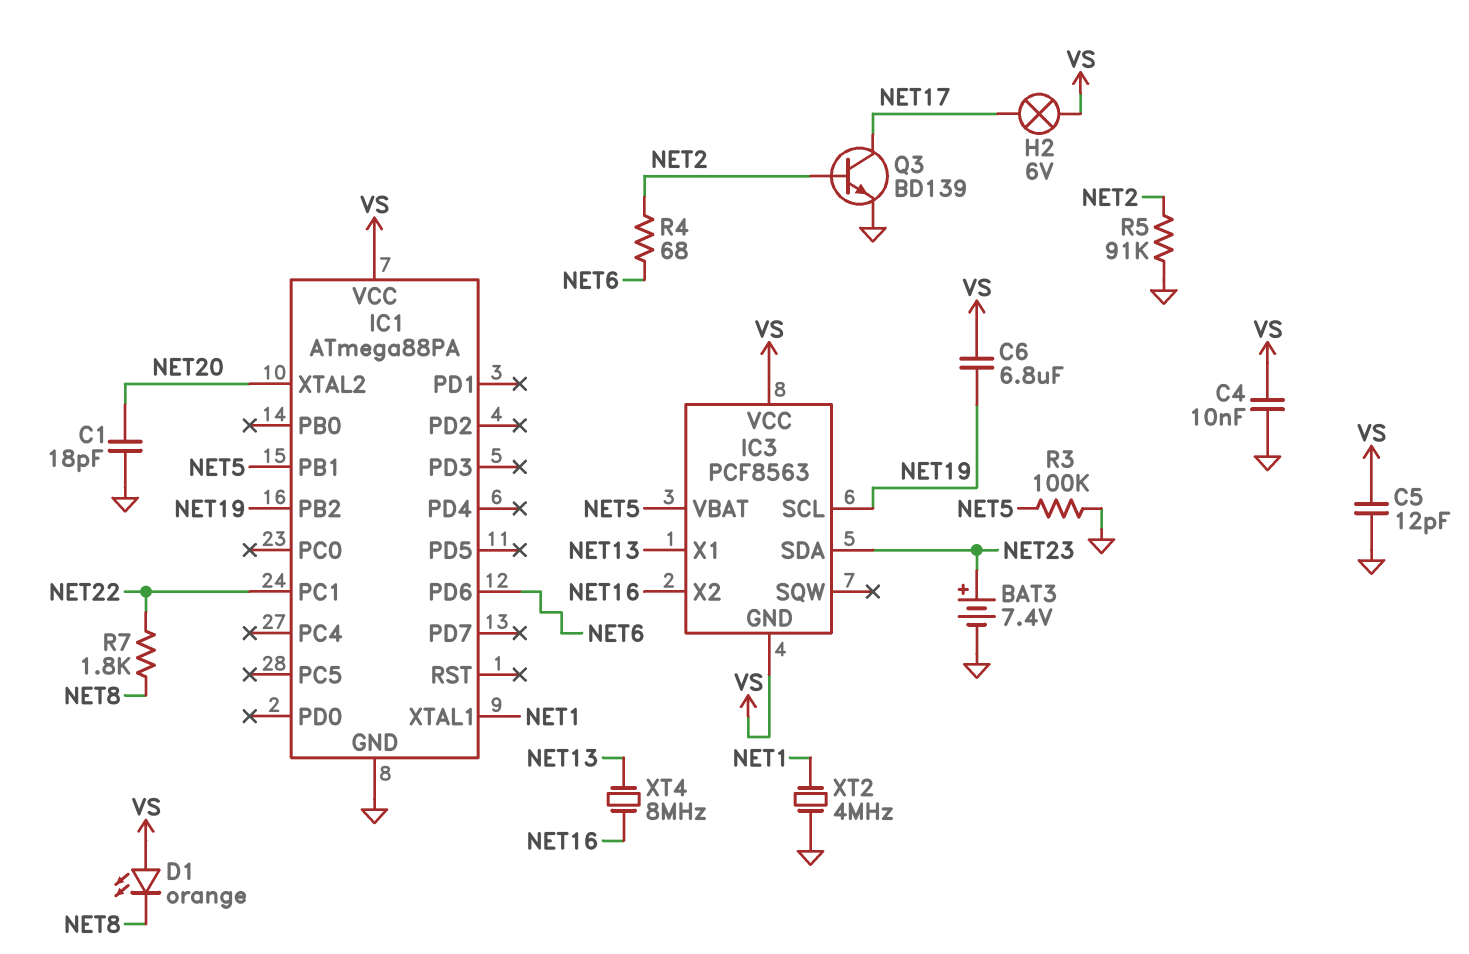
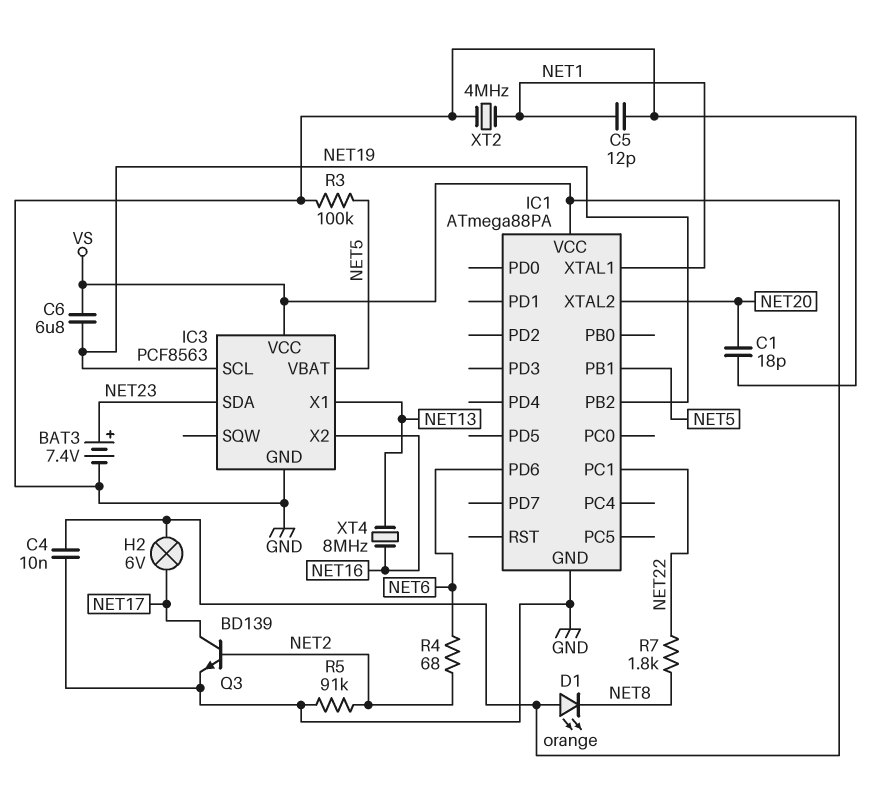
C5: 12pF (GND, VS) -> 12pF (GND, NET1)
IC3 pin GND: VS -> GND

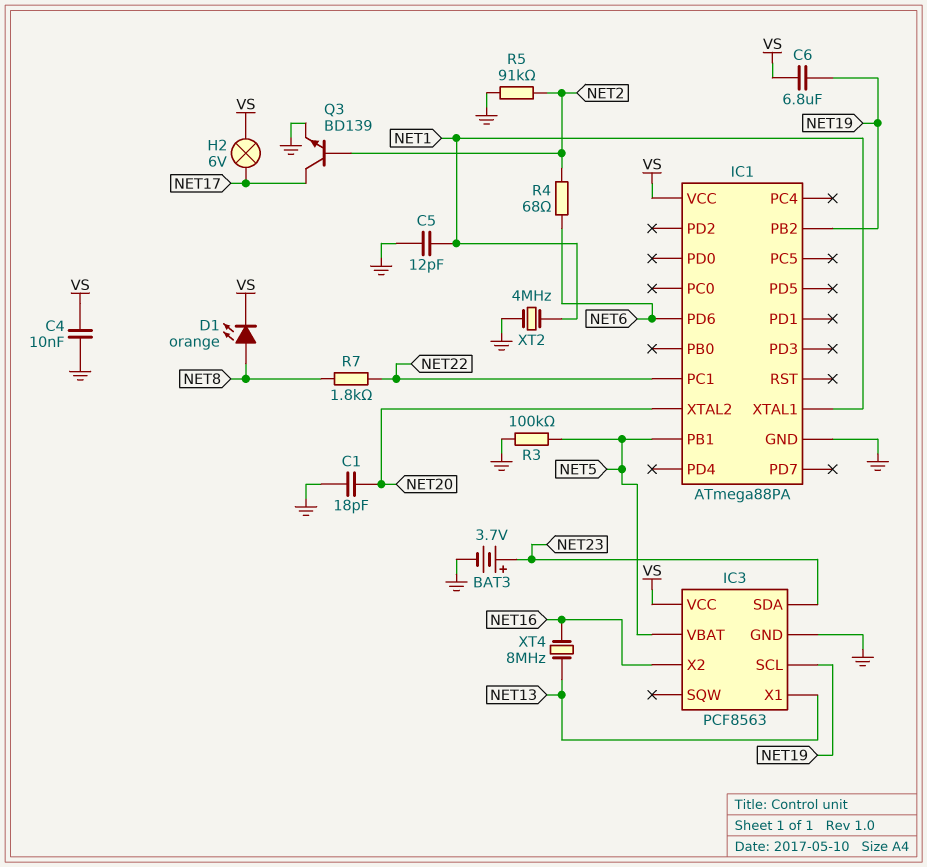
BAT3: 7.4V (plus NET23, minus GND) -> 3.7V (plus NET23, minus GND)
D1: LED orange (A VS, K NET8) -> LED orange (A NET8, K VS)

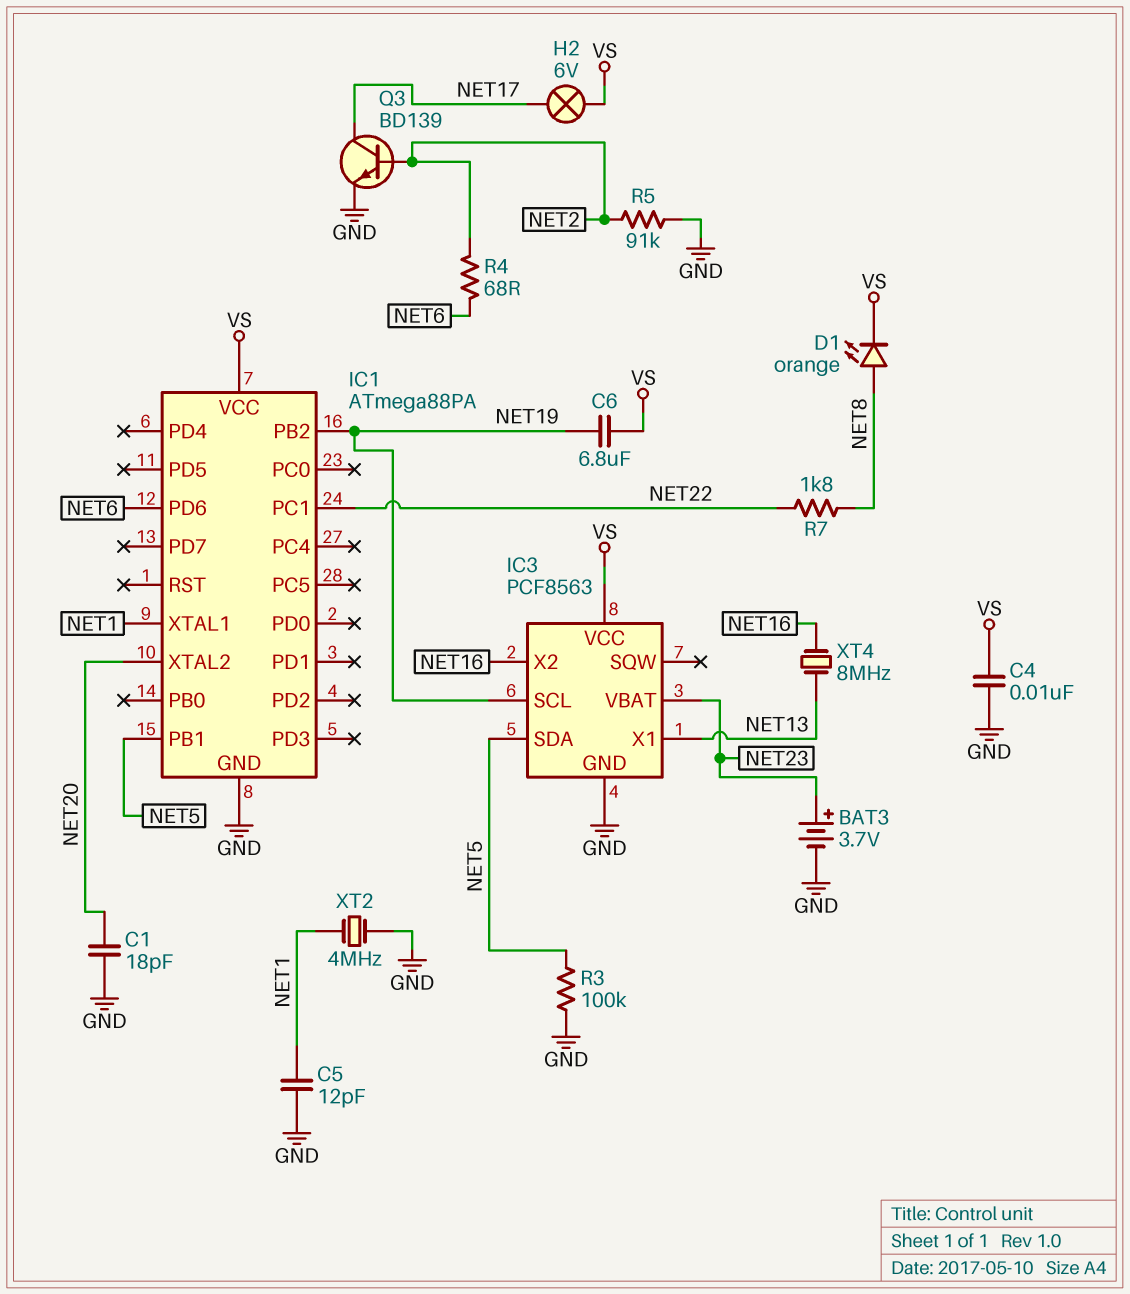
IC3 pin SDA: NET23 -> NET5
IC3 pin VBAT: NET5 -> NET23

